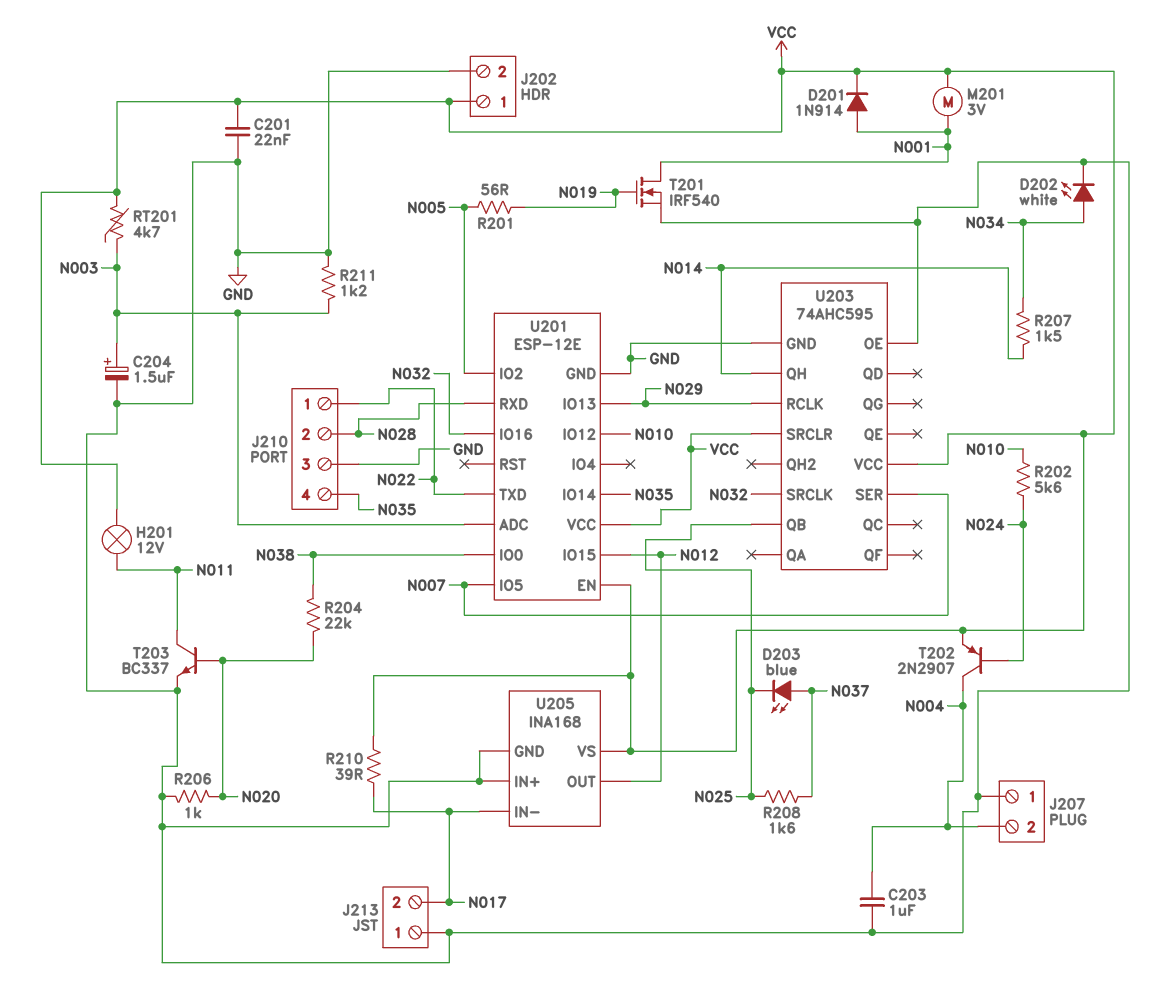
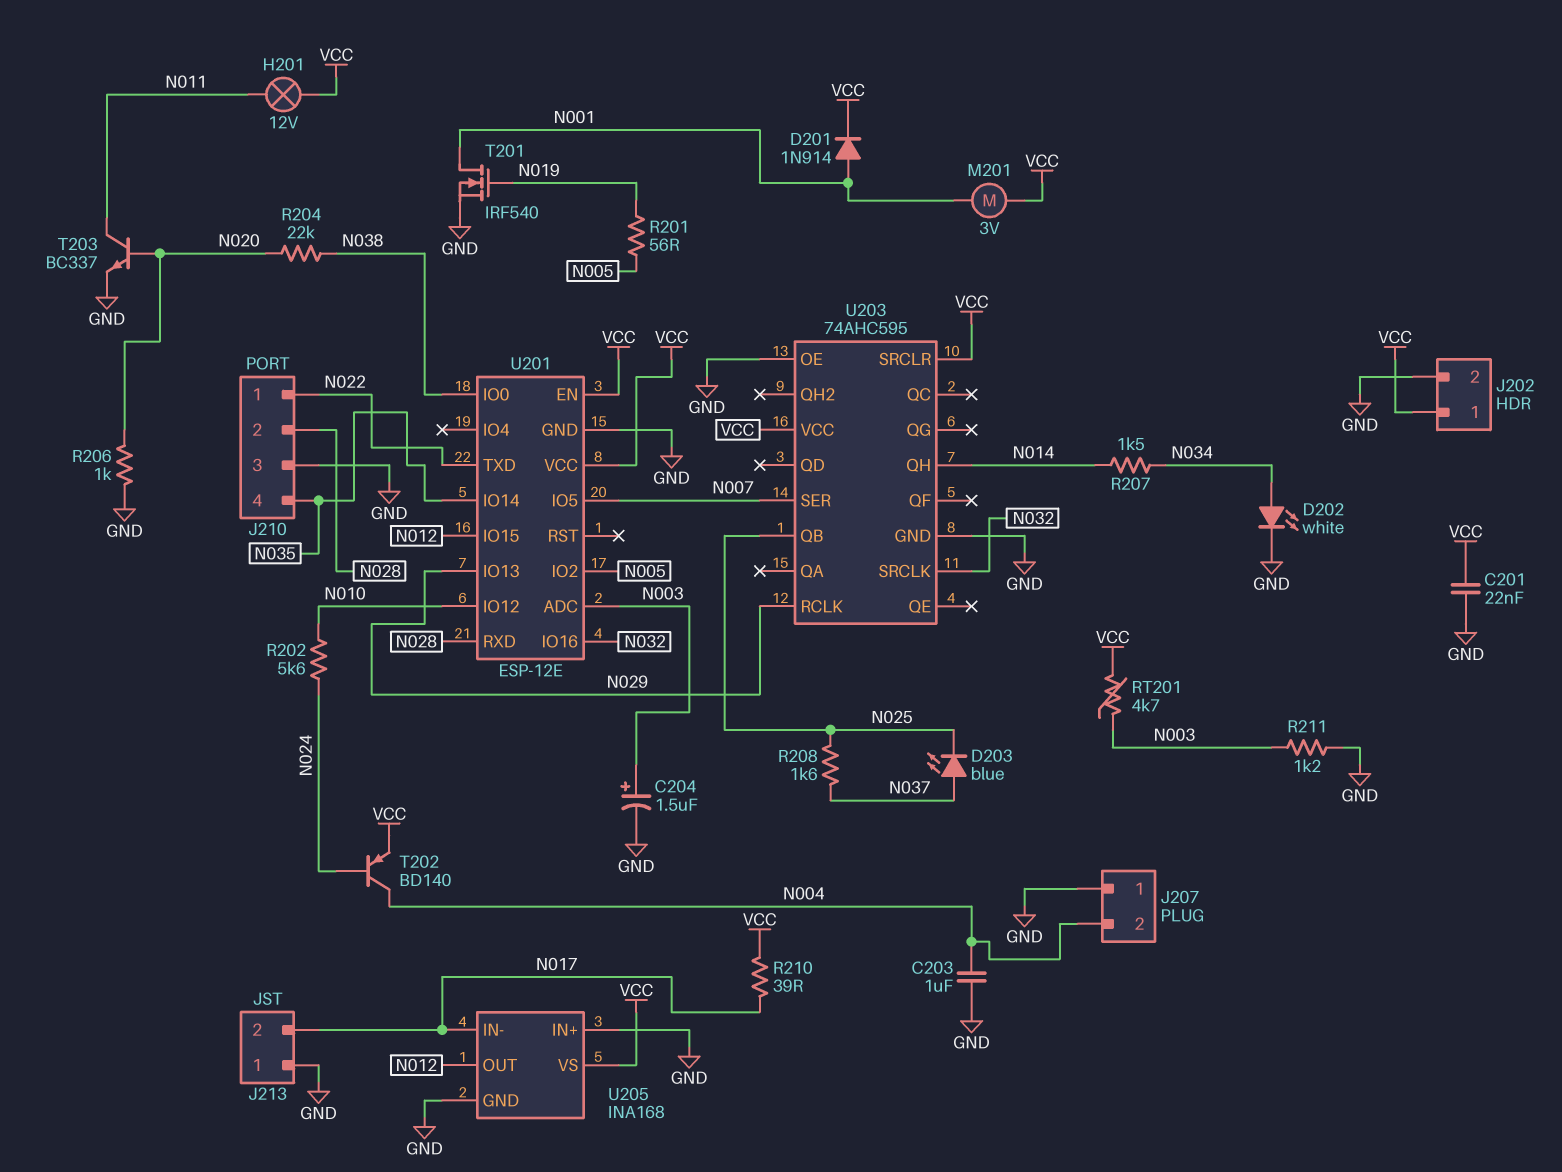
T202: PNP 2N2907 (B N024, C N004, E VCC) -> PNP BD140 (B N024, C N004, E VCC)

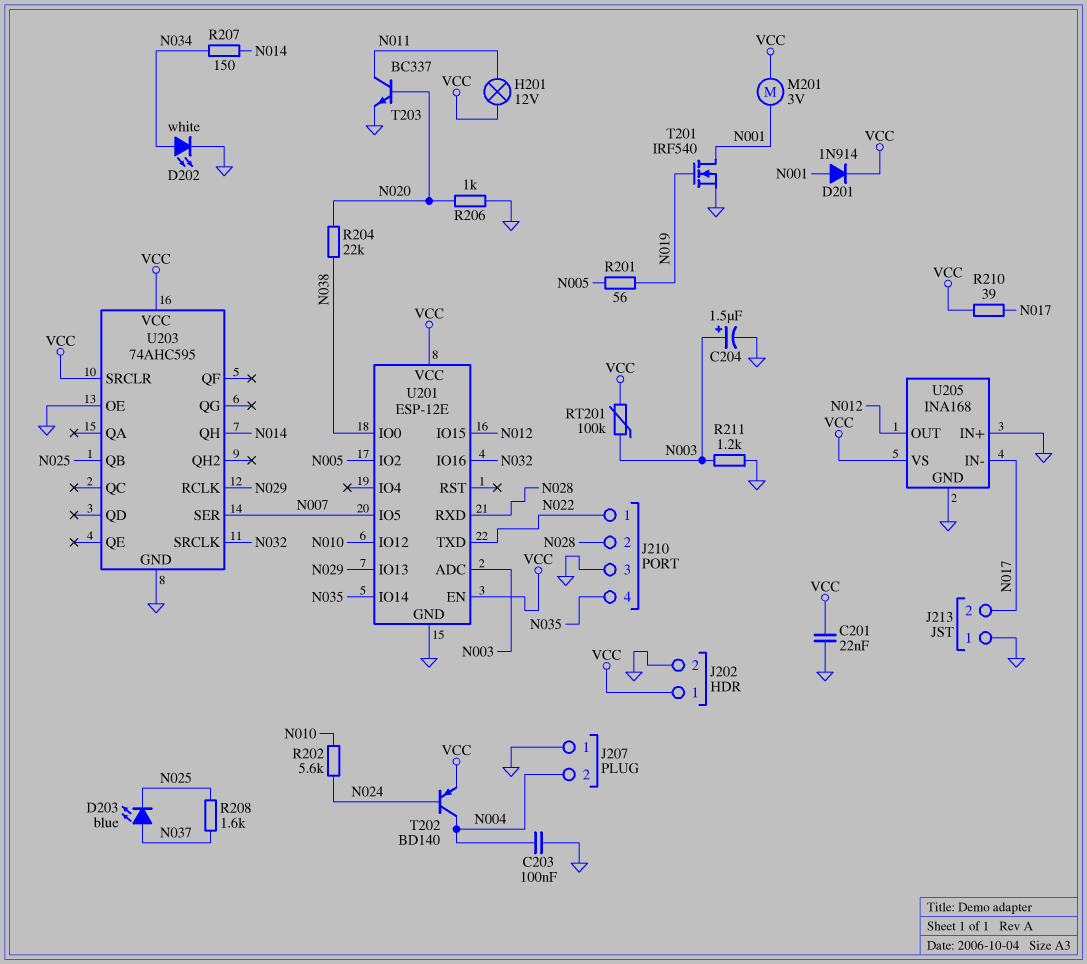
C203: 1uF (GND, N004) -> 100nF (GND, N004)
R207: 1.5k (N014, N034) -> 150 (N014, N034)
RT201: 4.7k (N003, VCC) -> 100k (N003, VCC)

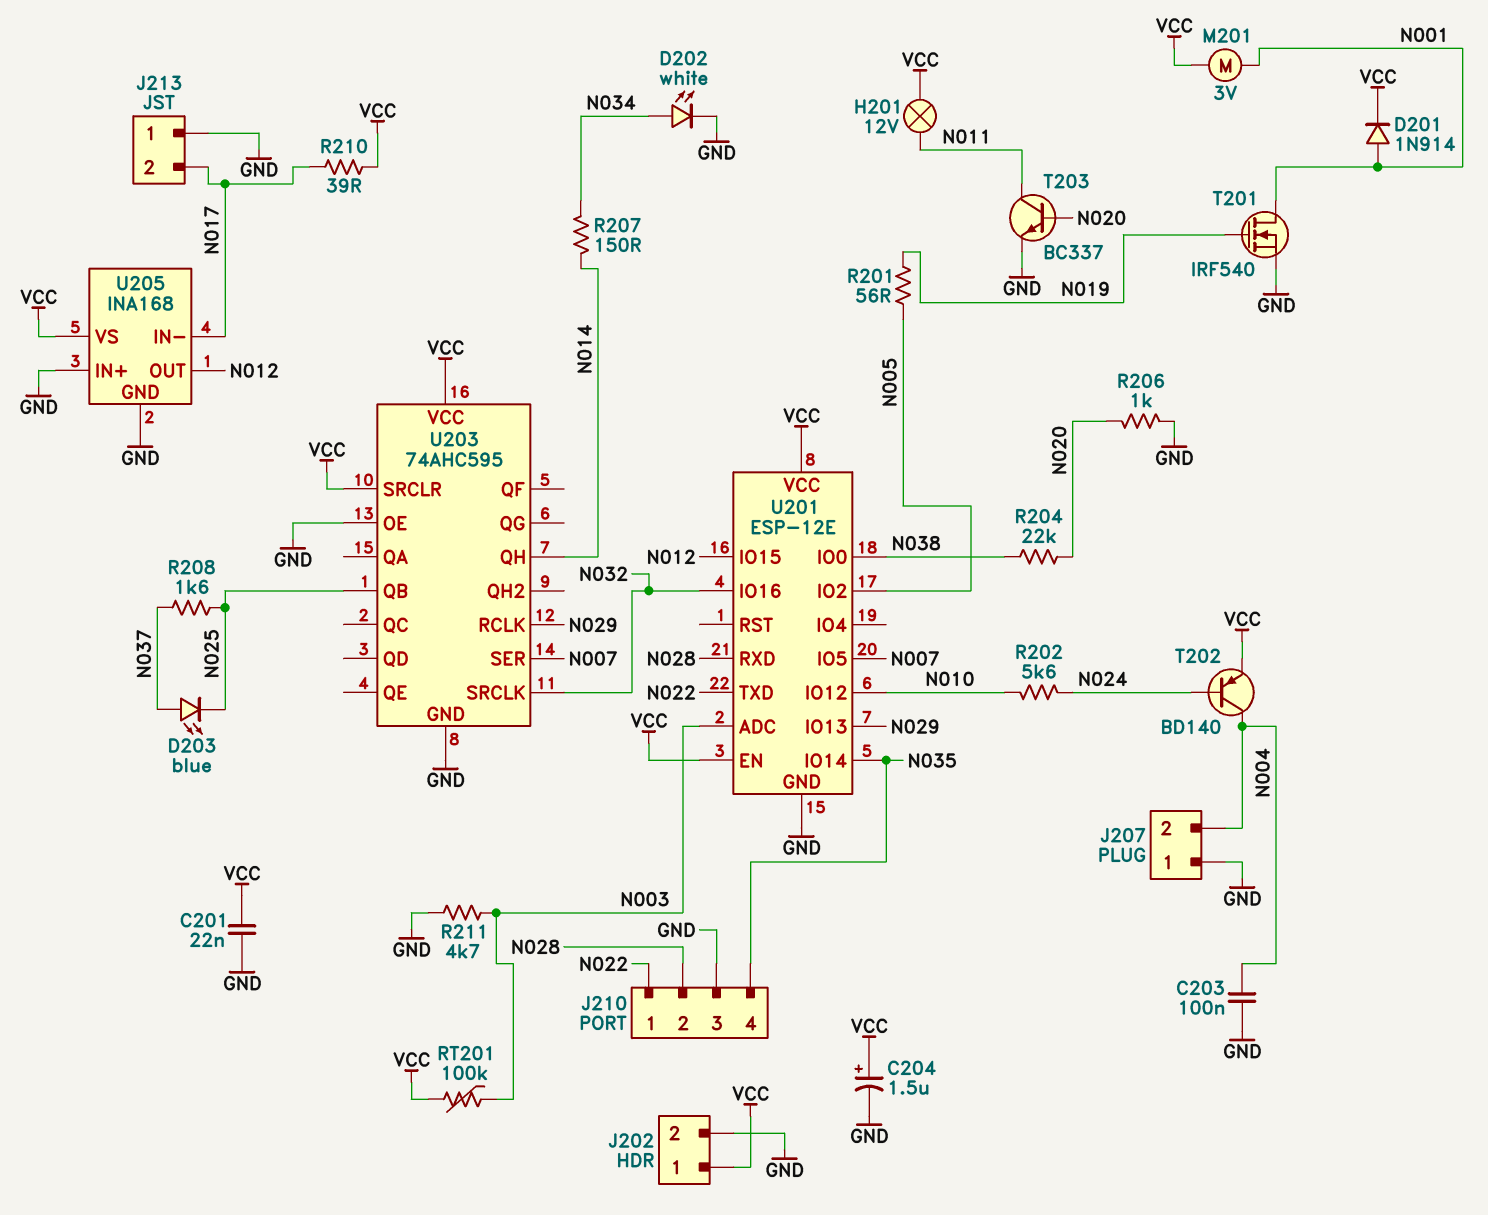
C204: 1.5uF (plus N003, minus GND) -> 1.5uF (plus VCC, minus GND)
R211: 1.2k (GND, N003) -> 4.7k (GND, N003)

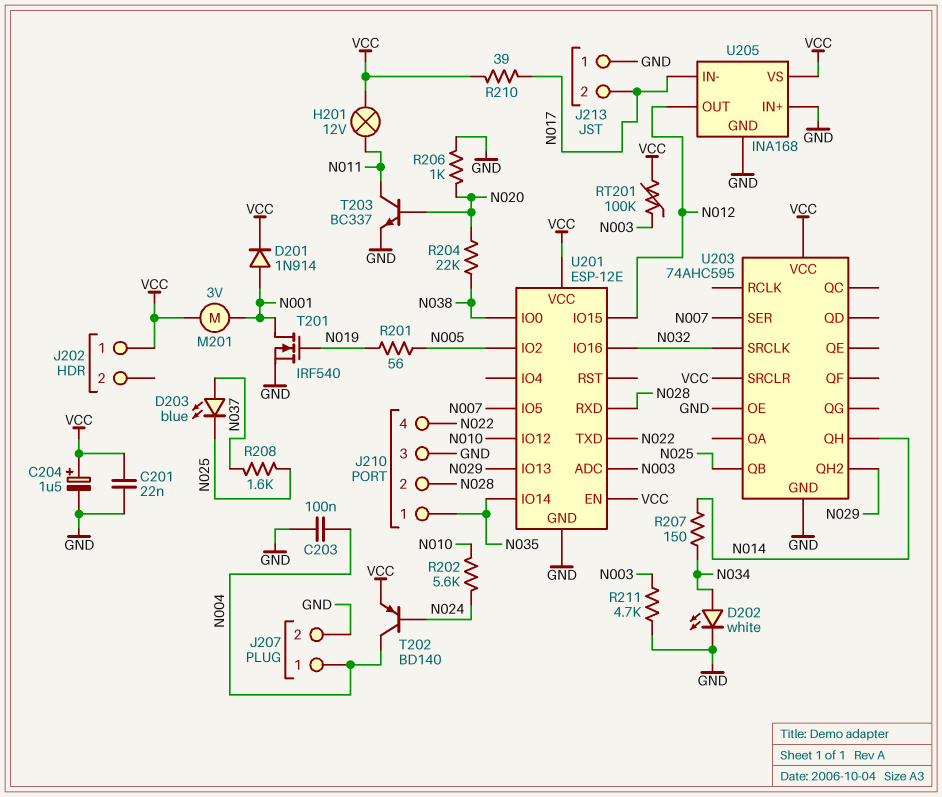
J202 pin 2: GND -> none
J207 pin 1: GND -> N004
J207 pin 2: N004 -> GND
J210 pin 1: N022 -> N035
J210 pin 4: N035 -> N022
U203 pin QH2: none -> N029
U203 pin RCLK: N029 -> none

